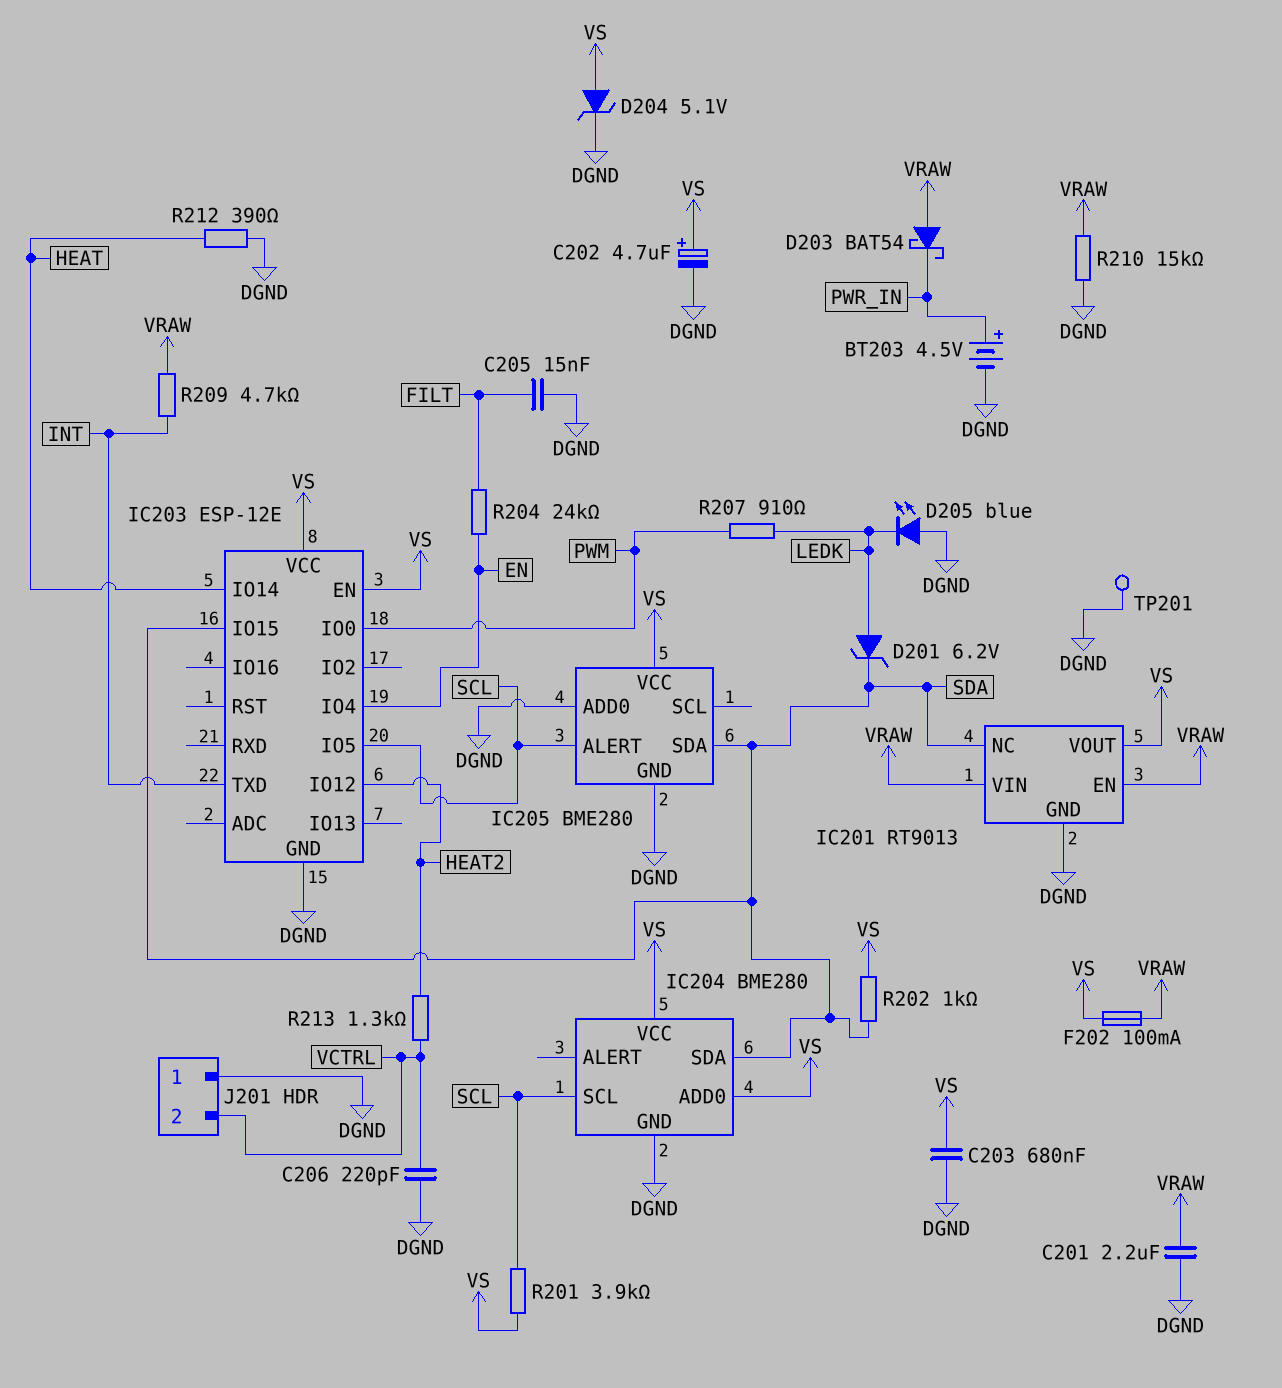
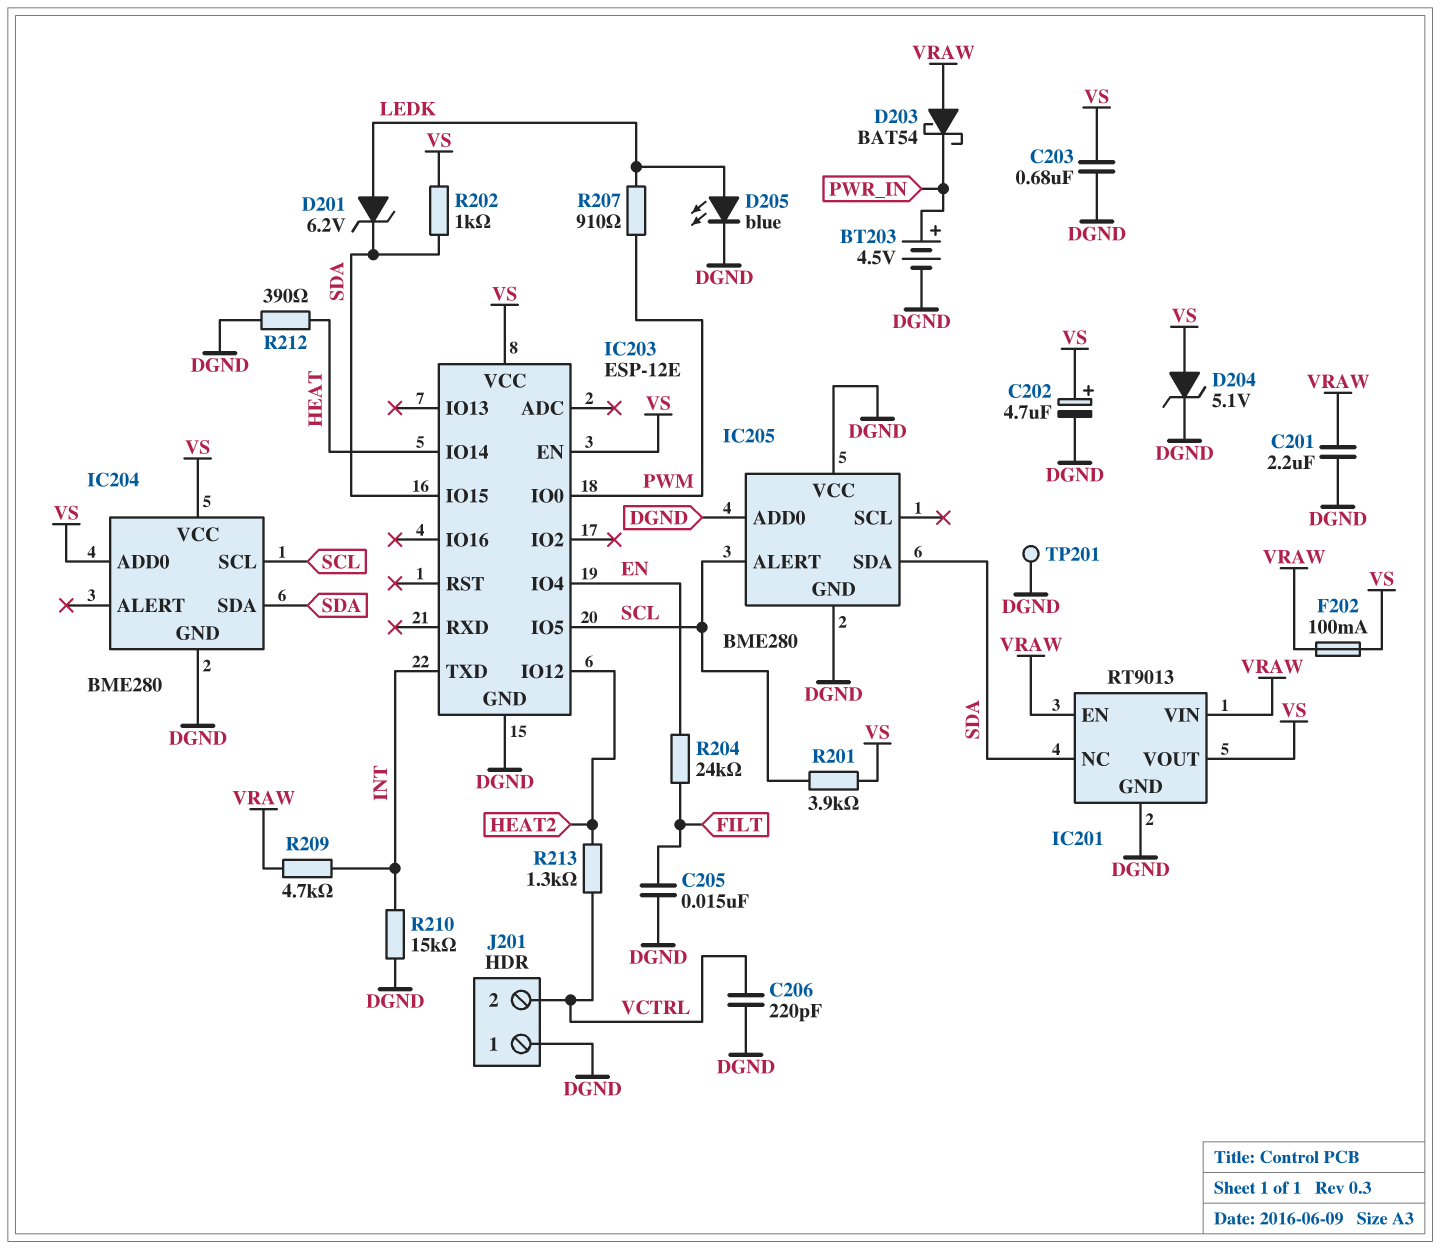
D205: LED blue (A DGND, K LEDK) -> LED blue (A LEDK, K DGND)
IC205 pin VCC: VS -> DGND
R210: 15k (DGND, VRAW) -> 15k (DGND, INT)

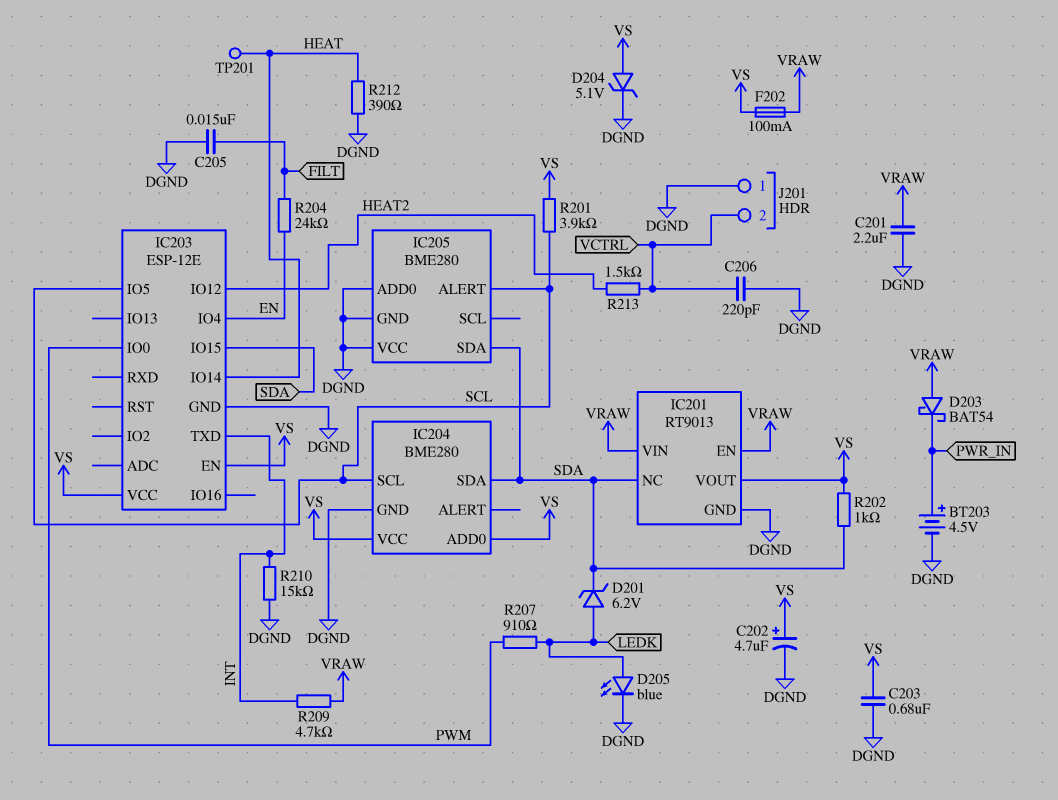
R213: 1.3k (HEAT2, VCTRL) -> 1.5k (HEAT2, VCTRL)
TP201: test point (DGND) -> test point (HEAT)

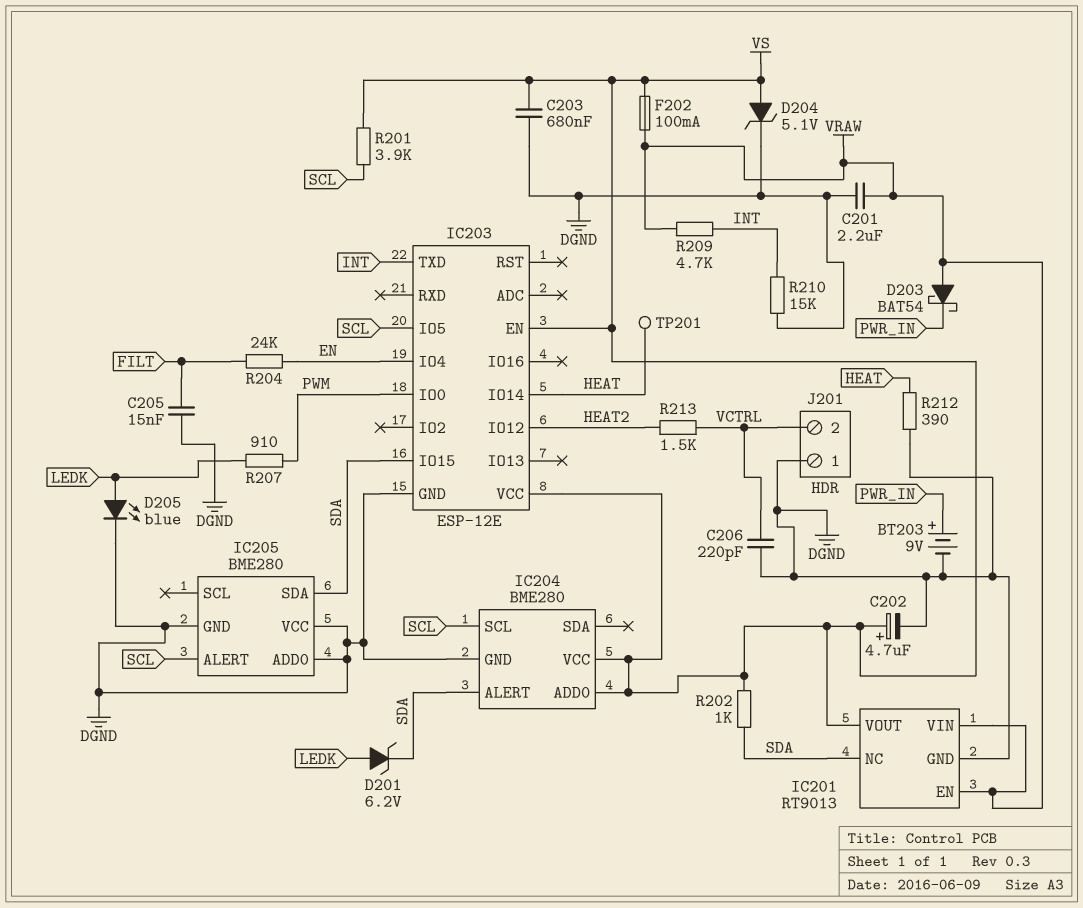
BT203: 4.5V (plus PWR_IN, minus DGND) -> 9V (plus PWR_IN, minus DGND)
IC204 pin ALERT: none -> SDA
IC204 pin SDA: SDA -> none

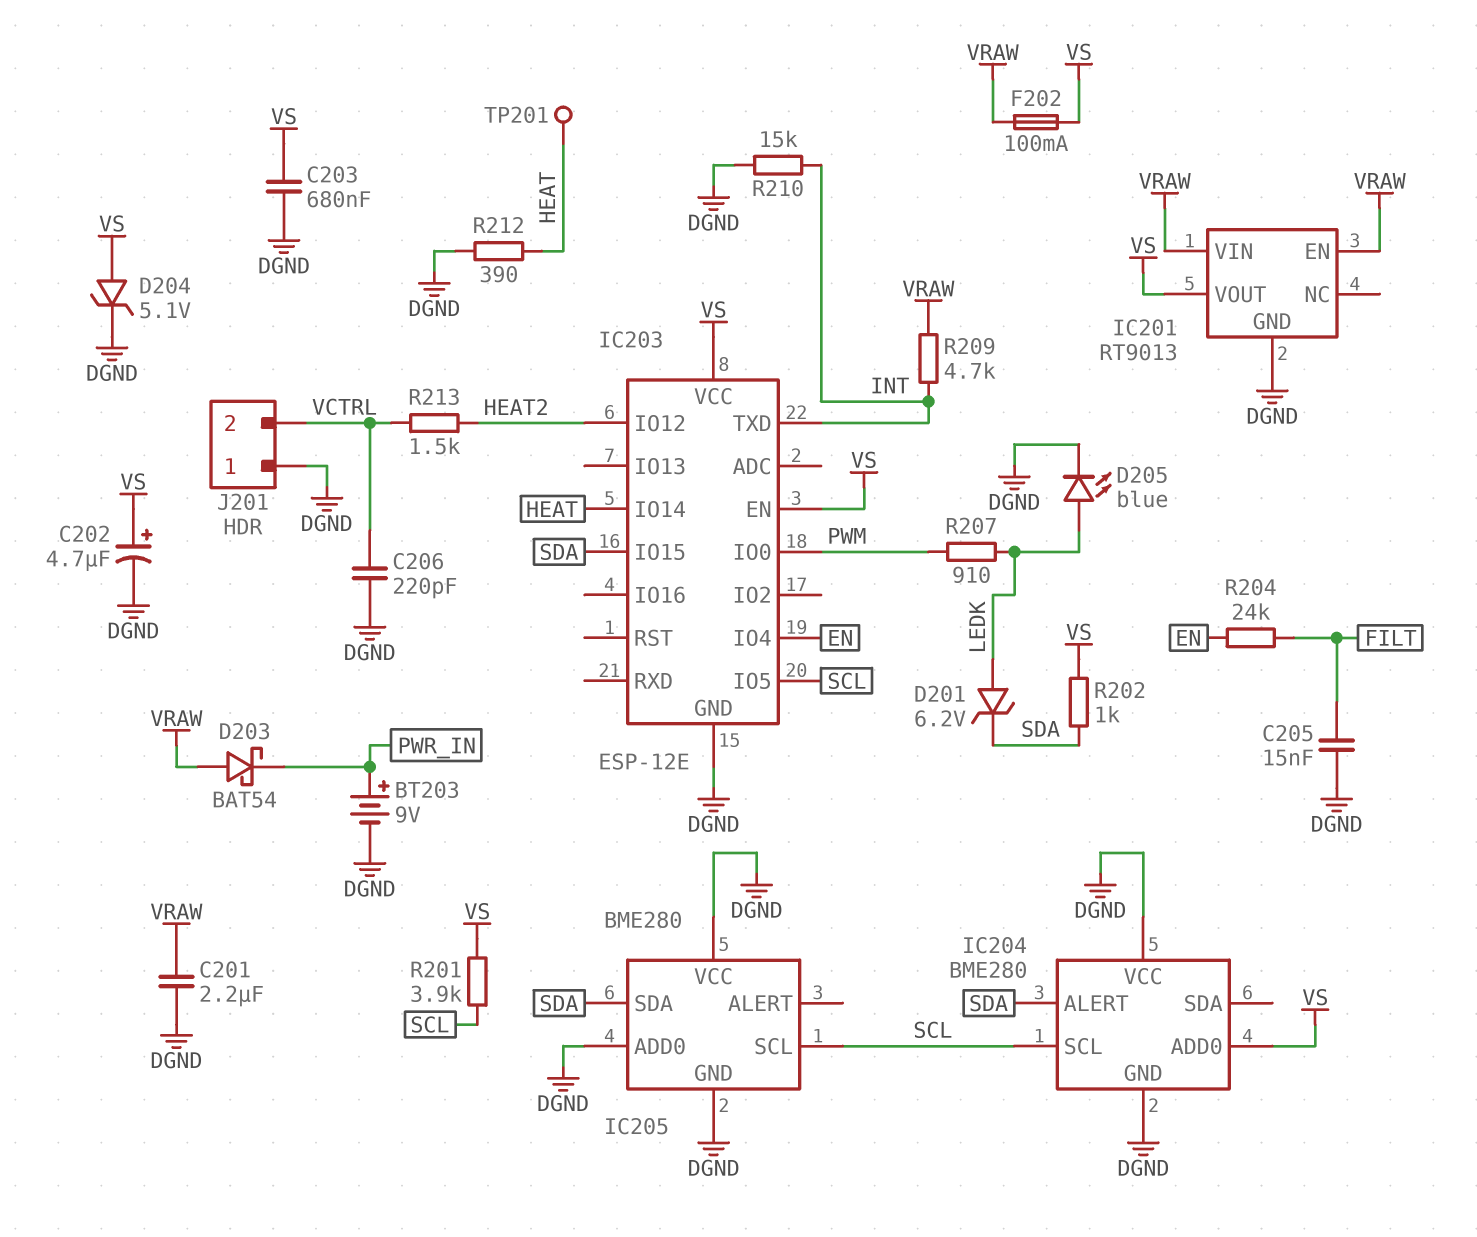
IC201 pin NC: SDA -> none
IC204 pin VCC: VS -> DGND
IC205 pin ALERT: SCL -> none
IC205 pin SCL: none -> SCL

